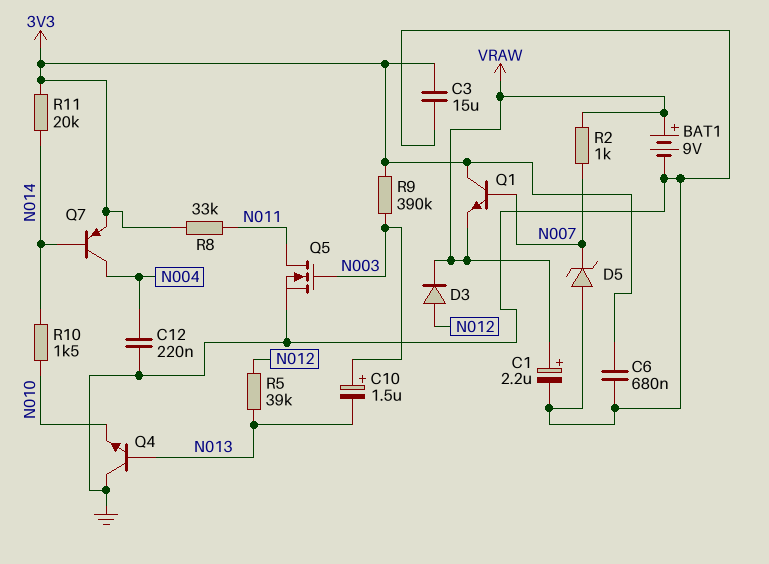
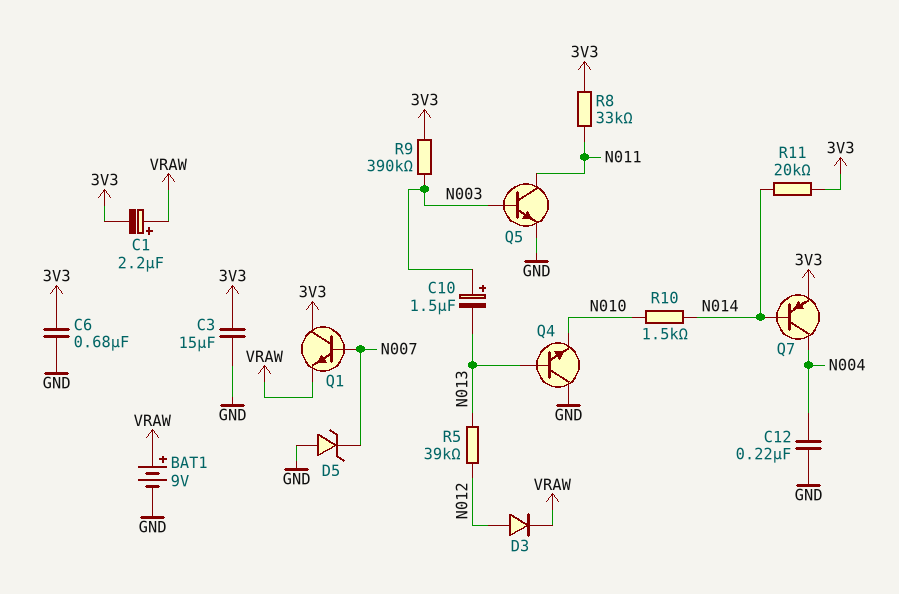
C1: 2.2uF (plus VRAW, minus GND) -> 2.2uF (plus VRAW, minus 3V3)
Q5: NMOS (G N003, D N011, S GND) -> NPN (B N003, C N011, E GND)
R2: 1k (N007, VRAW) -> none

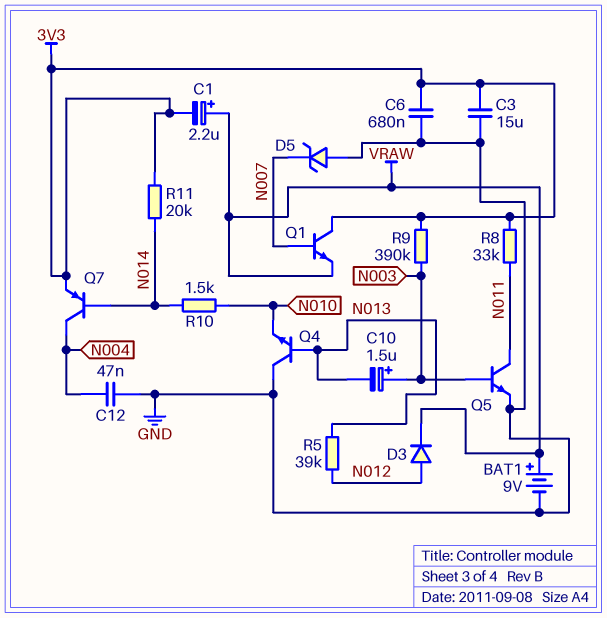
C12: 220nF (GND, N004) -> 47nF (GND, N004)

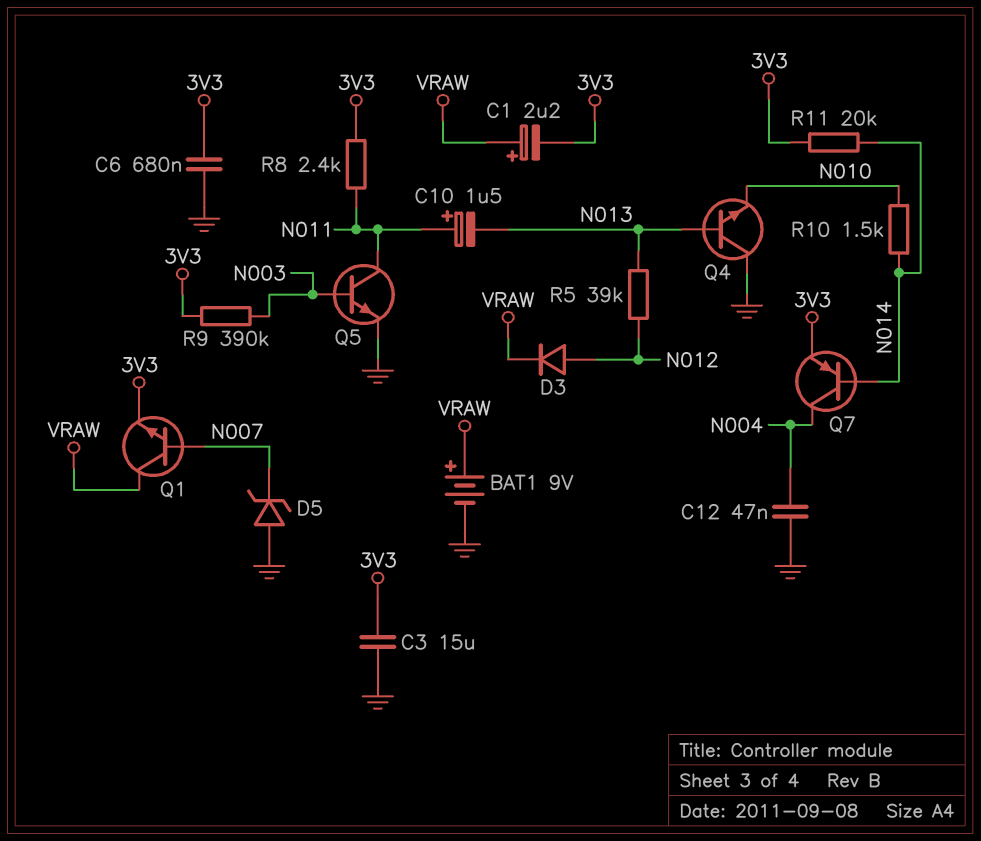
C10: 1.5uF (plus N003, minus N013) -> 1.5uF (plus N011, minus N013)
Q1: NPN (B N007, C 3V3, E VRAW) -> NPN (B N007, C VRAW, E 3V3)
R8: 33k (3V3, N011) -> 2.4k (3V3, N011)

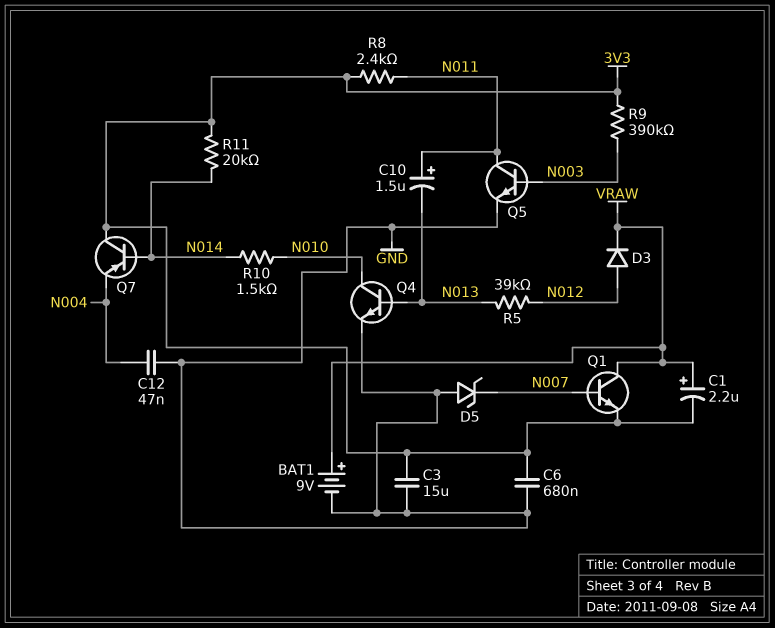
Q4: NPN (B N013, C GND, E N010) -> NPN (B N013, C N010, E GND)
Q7: PNP (B N014, C N004, E 3V3) -> PNP (B N014, C 3V3, E N004)

